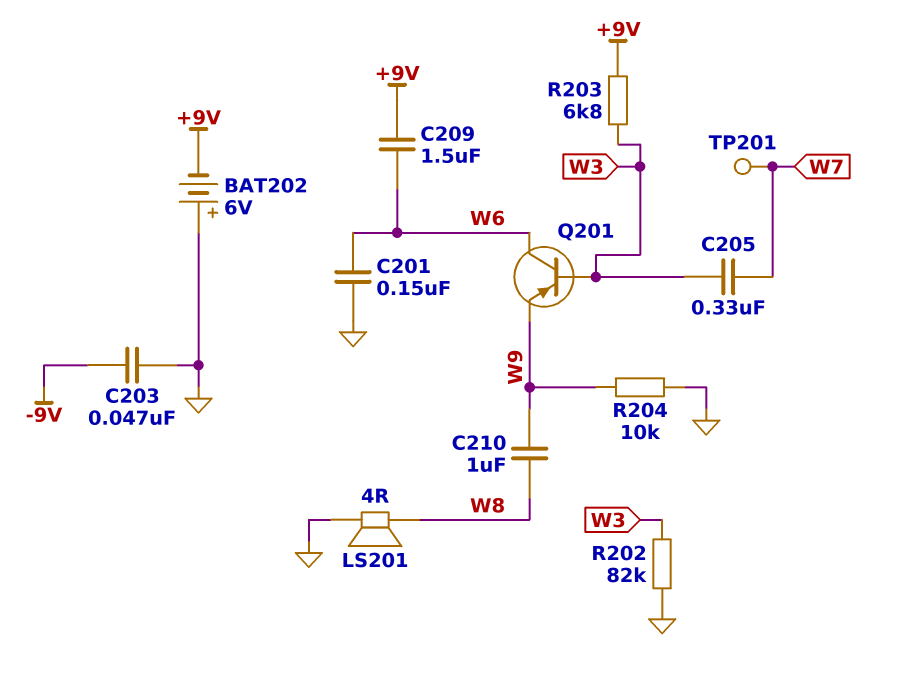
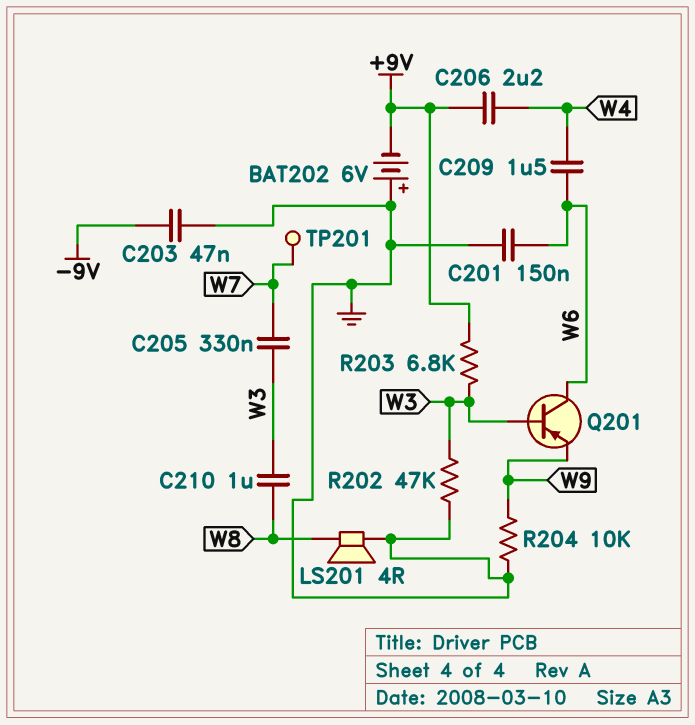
C206: none -> 2.2uF (+9V, W4)
C209: 1.5uF (+9V, W6) -> 1.5uF (W4, W6)
C210: 1uF (W8, W9) -> 1uF (W3, W8)
R202: 82k (GND, W3) -> 47k (GND, W3)

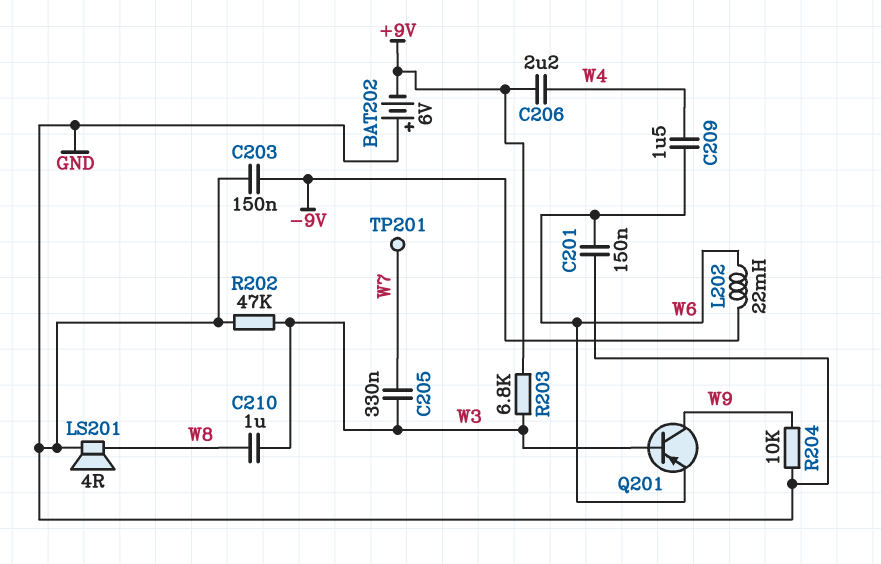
C203: 47nF (-9V, GND) -> 150nF (-9V, GND)
L202: none -> 22mH (-9V, W6)
Q201: PNP (B W3, C W6, E W9) -> PNP (B W3, C W9, E W6)

